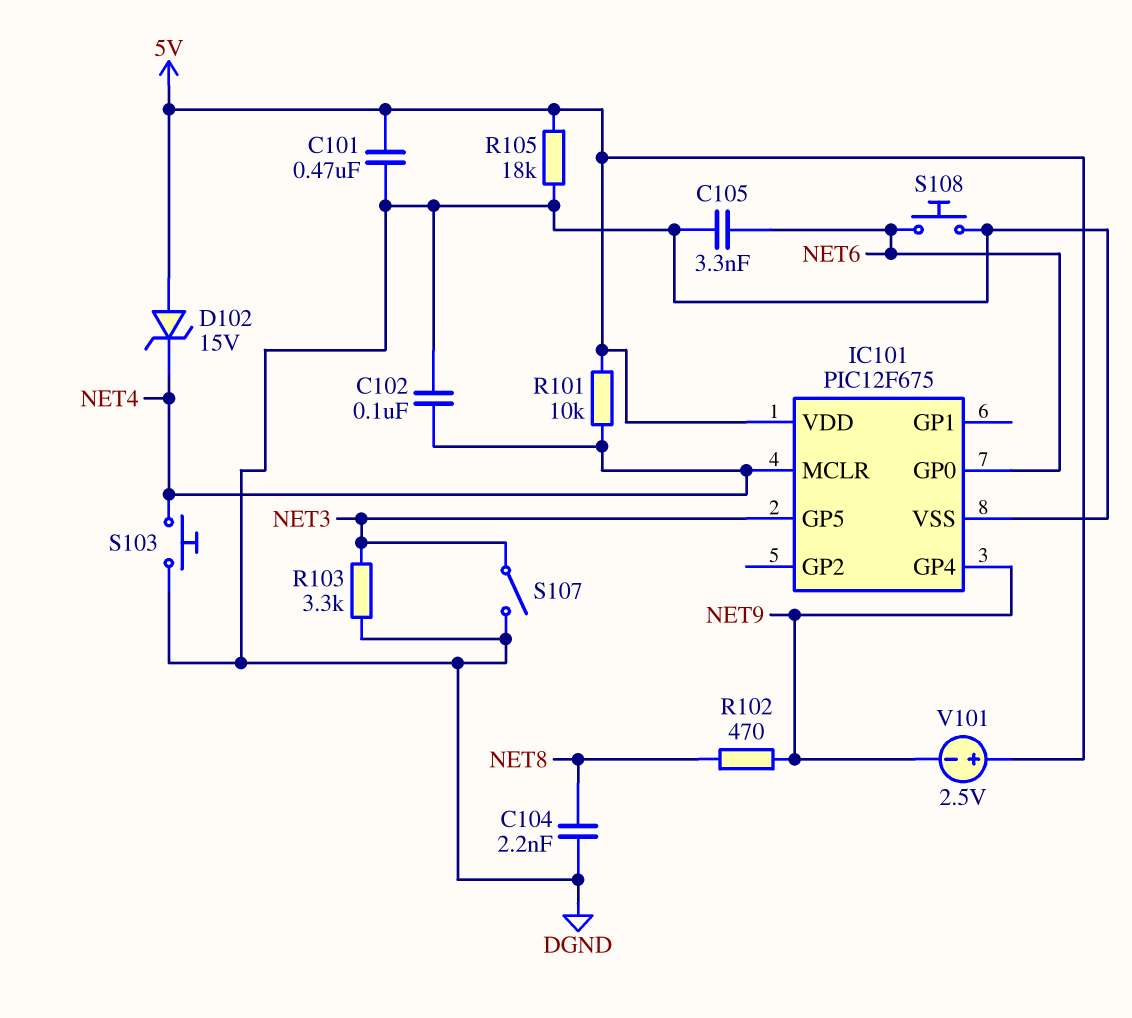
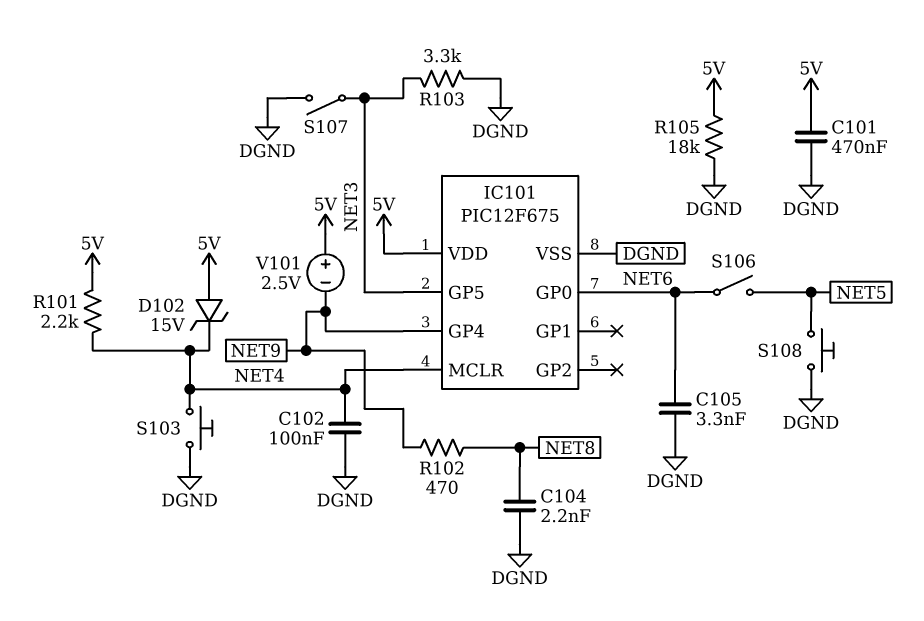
R101: 10k (5V, NET4) -> 2.2k (5V, NET4)
S106: none -> switch (NET5, NET6)
S108: button (DGND, NET6) -> button (DGND, NET5)

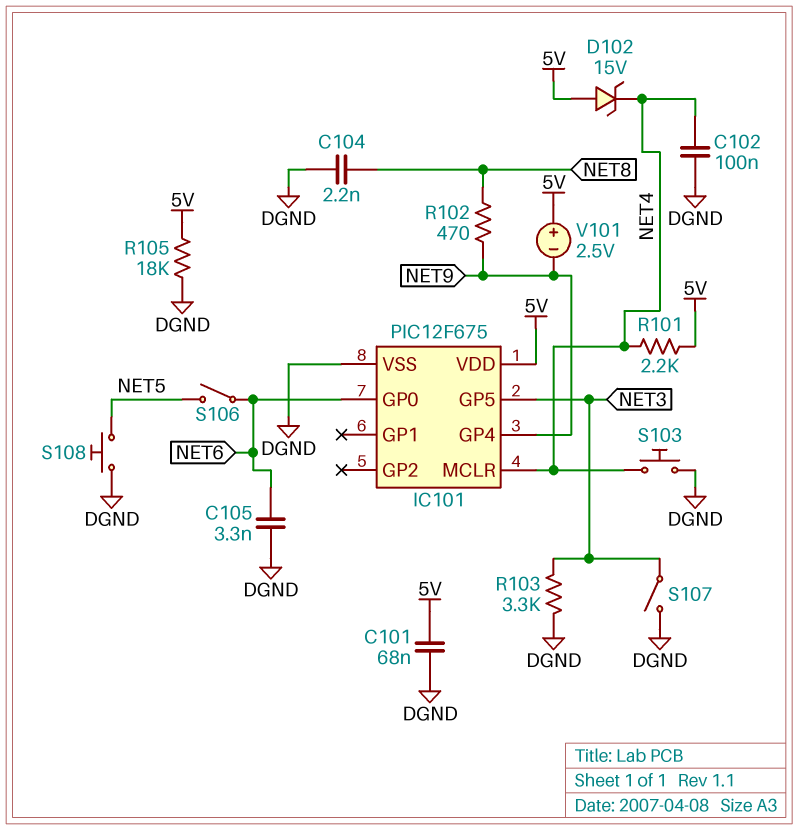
C101: 470nF (5V, DGND) -> 68nF (5V, DGND)

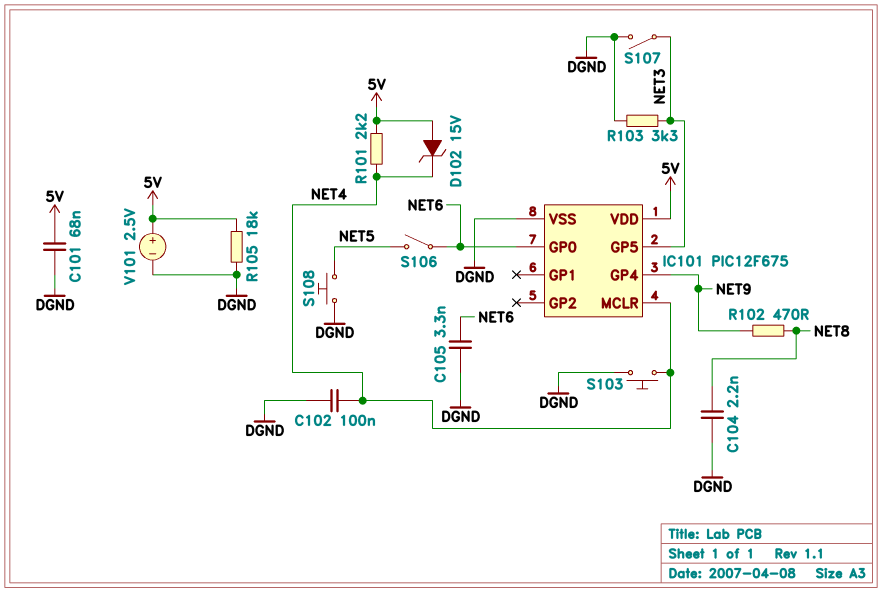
V101: 2.5V (plus 5V, minus NET9) -> 2.5V (plus 5V, minus DGND)

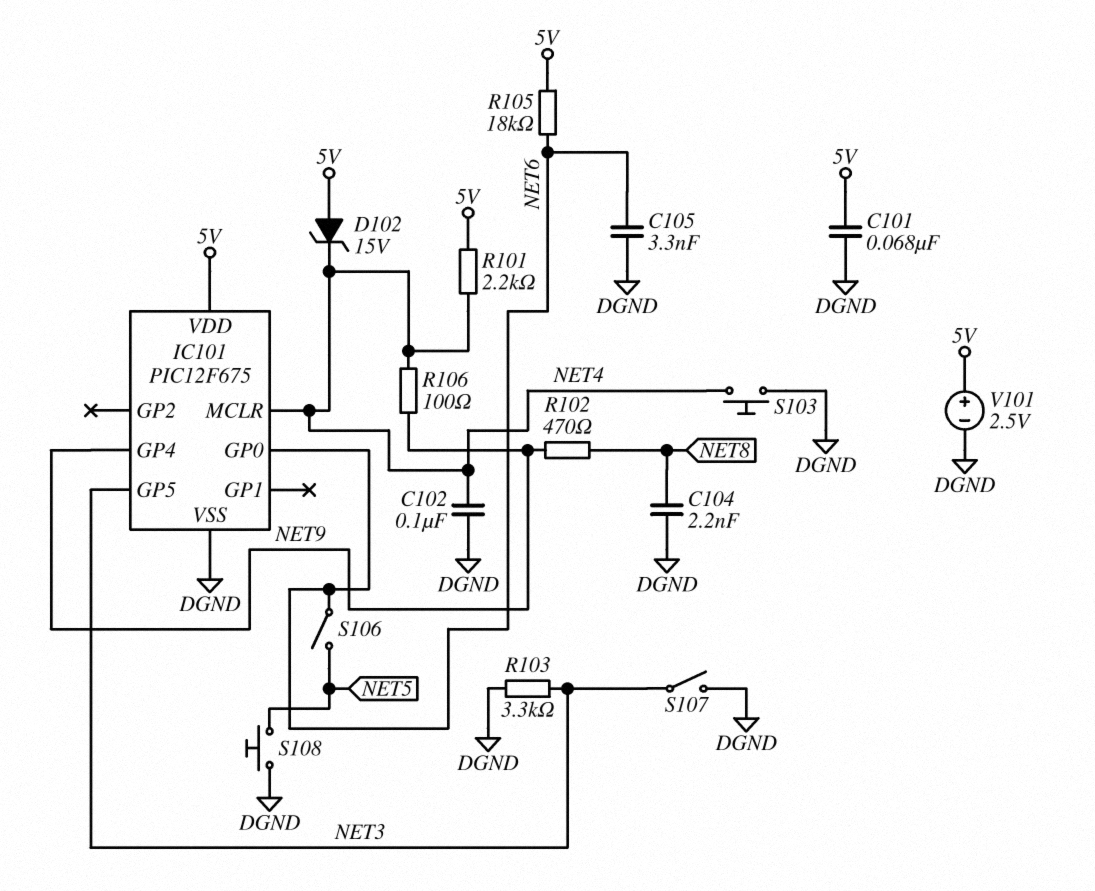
R105: 18k (5V, DGND) -> 18k (5V, NET6)
R106: none -> 100 (NET4, NET9)

